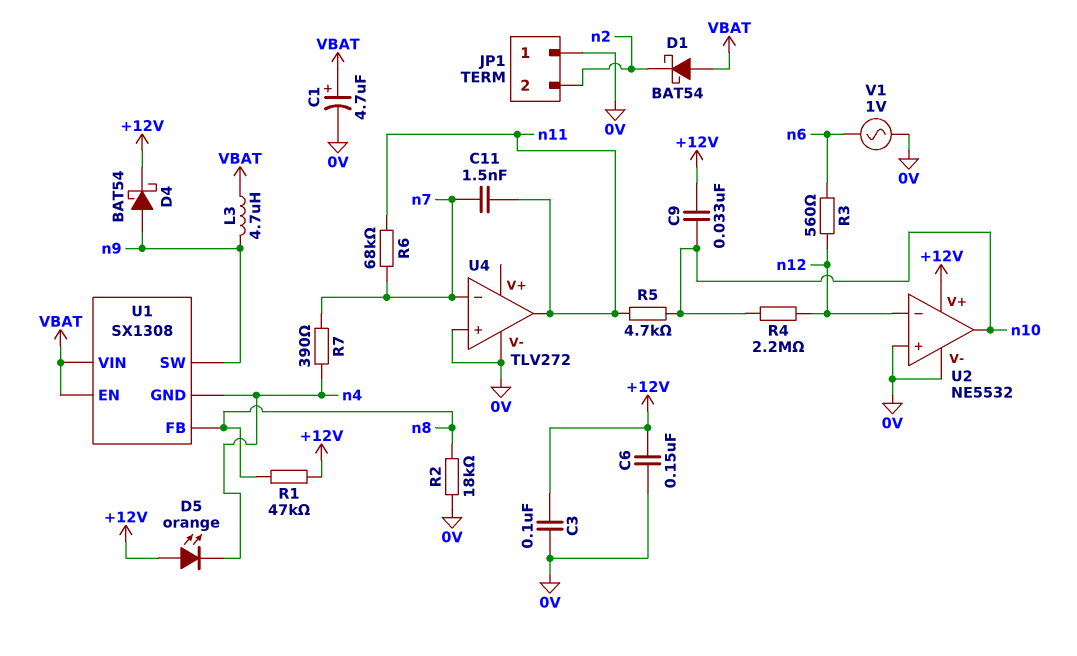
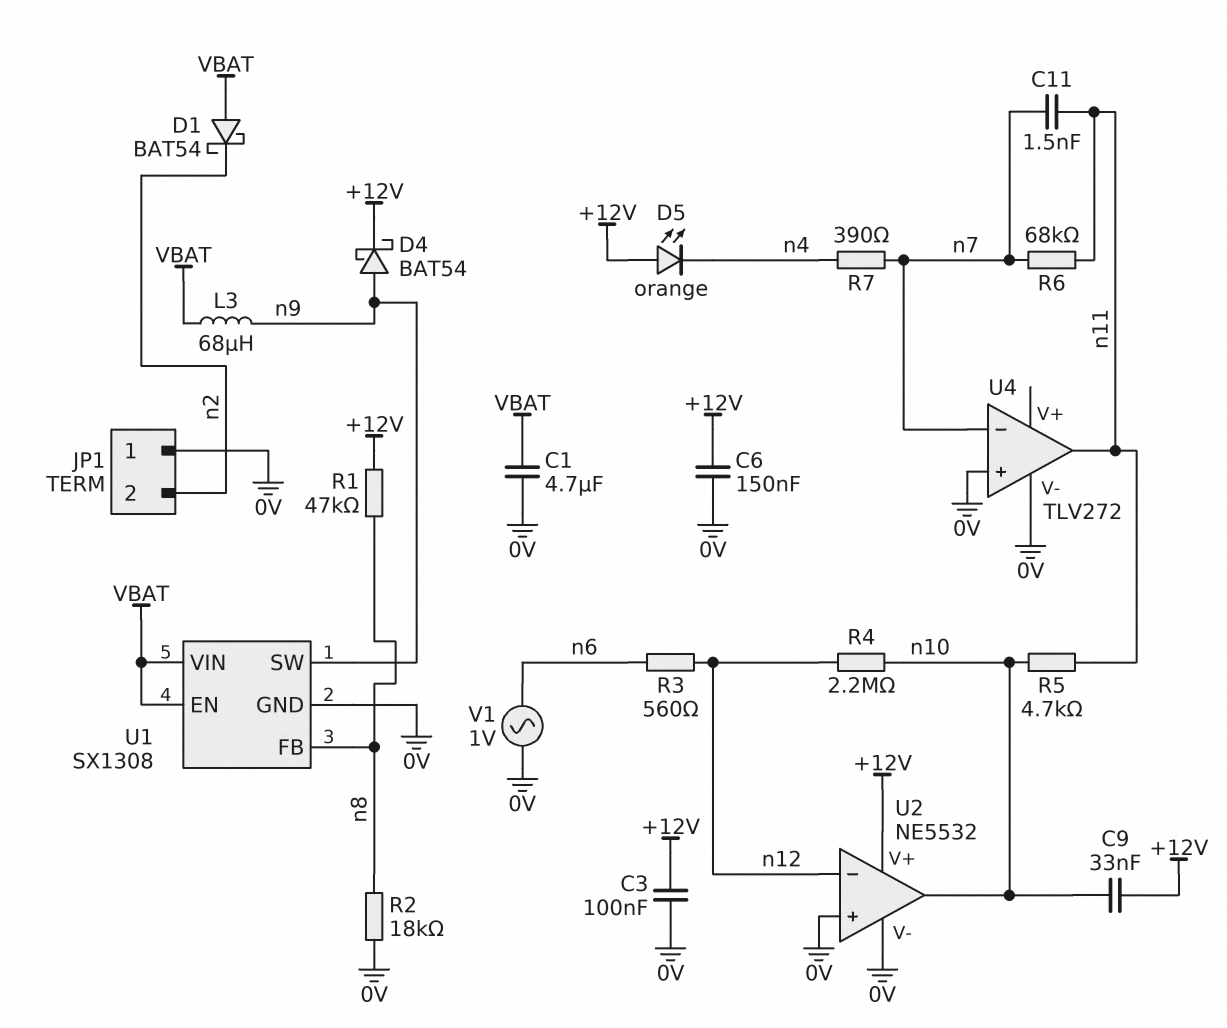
C1: 4.7uF (plus VBAT, minus 0V) -> 4.7uF (0V, VBAT)
L3: 4.7uH (VBAT, n9) -> 68uH (VBAT, n9)
U1 pin GND: n4 -> 0V

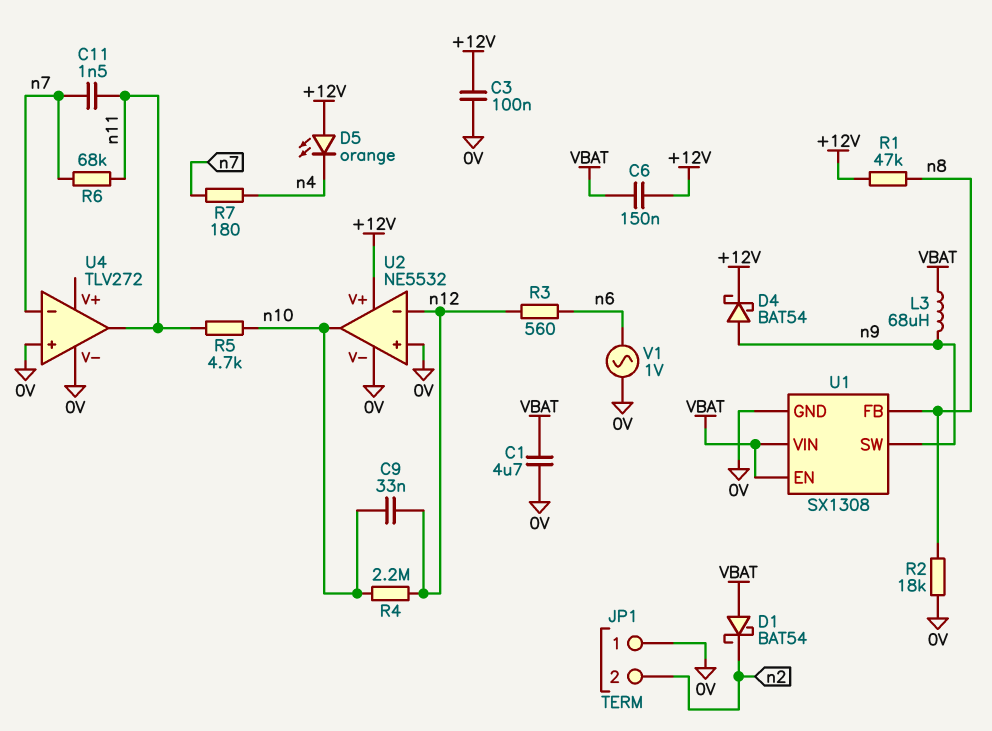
C6: 150nF (+12V, 0V) -> 150nF (+12V, VBAT)
C9: 33nF (+12V, n10) -> 33nF (n10, n12)
R7: 390 (n4, n7) -> 180 (n4, n7)

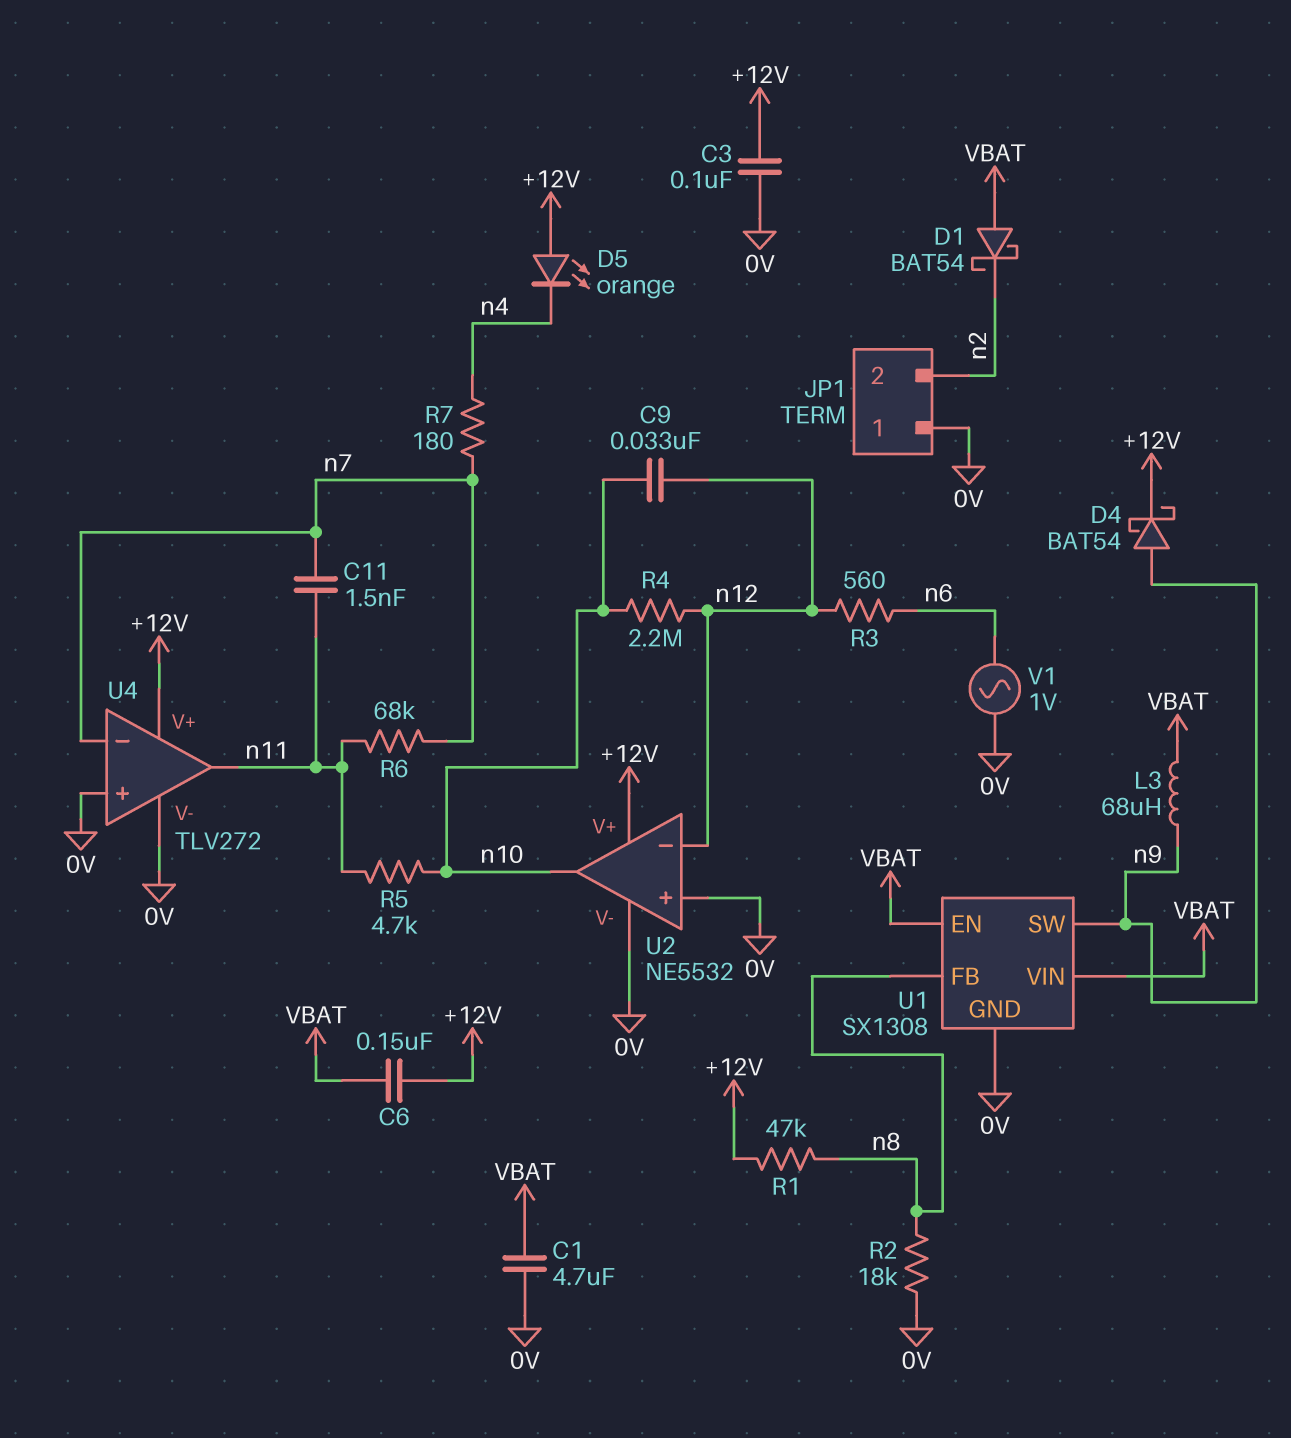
U4 pin V+: none -> +12V

